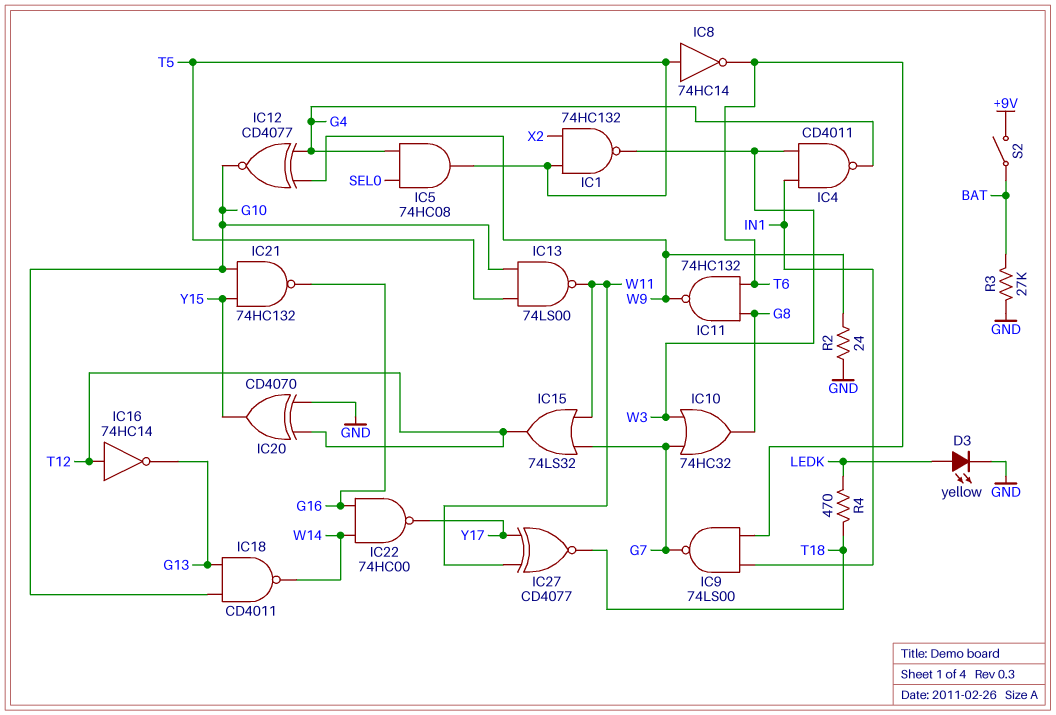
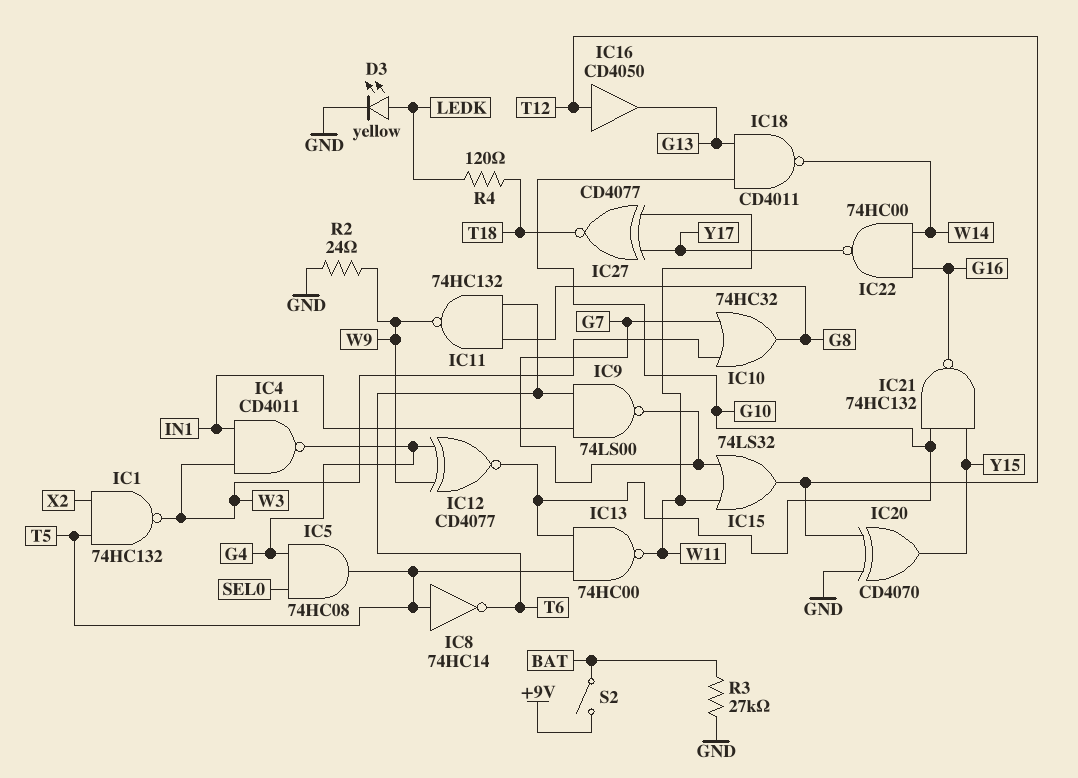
IC13: NAND 74LS00 (in G10, in T5, out W11) -> NAND 74HC00 (in G10, in T5, out W11)
IC16: NOT 74HC14 (in T12, out G13) -> buffer CD4050 (in T12, out G13)
R4: 470 (LEDK, T18) -> 120 (LEDK, T18)

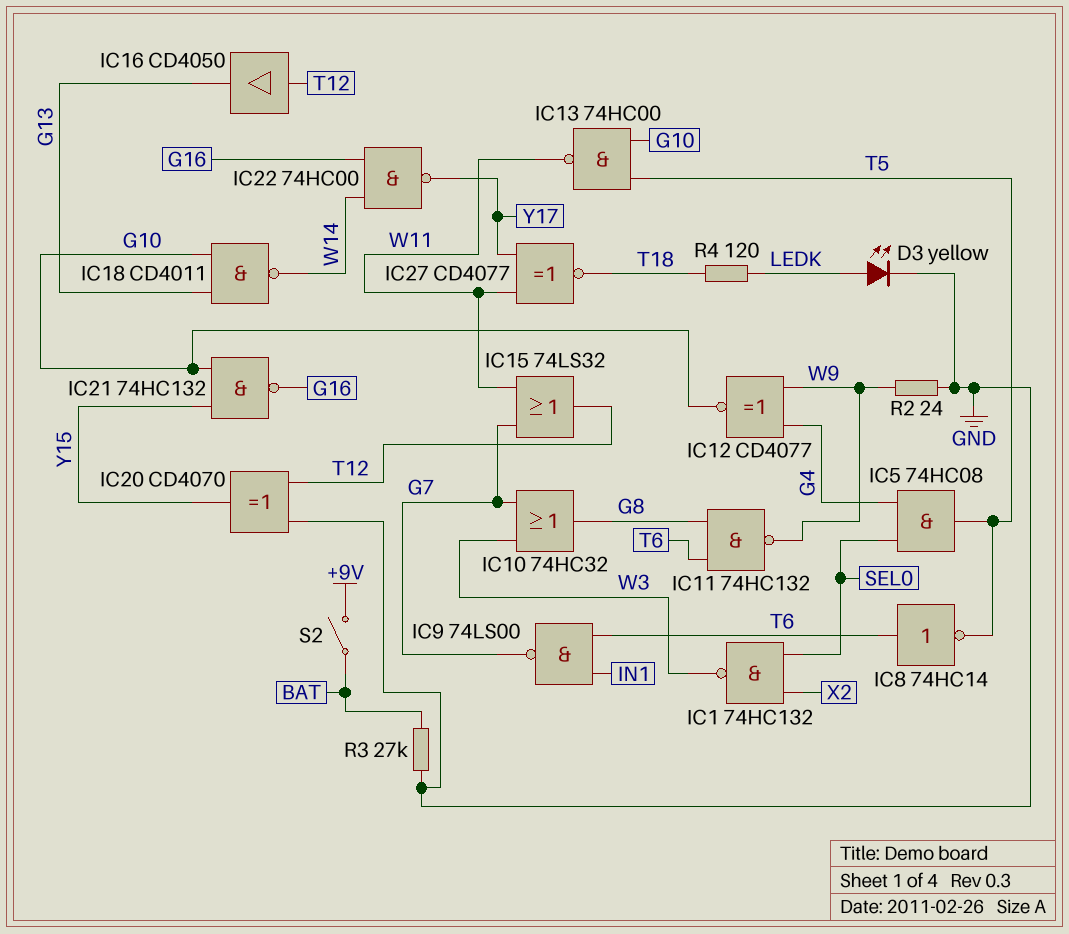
IC1: NAND 74HC132 (in T5, in X2, out W3) -> NAND 74HC132 (in SEL0, in X2, out W3)
IC4: NAND CD4011 (in IN1, in W3, out G4) -> none
IC8: NOT 74HC14 (in T5, out T6) -> NOT 74HC14 (in T6, out T5)

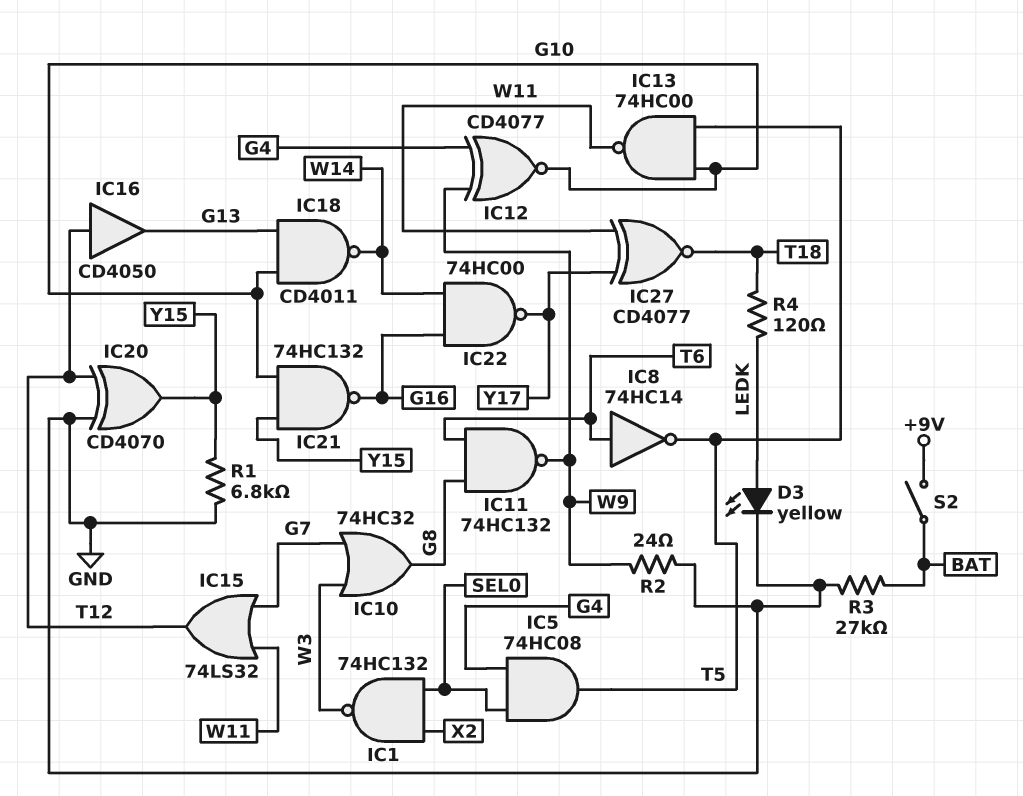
IC9: NAND 74LS00 (in IN1, in T6, out G7) -> none
R1: none -> 6.8k (GND, Y15)

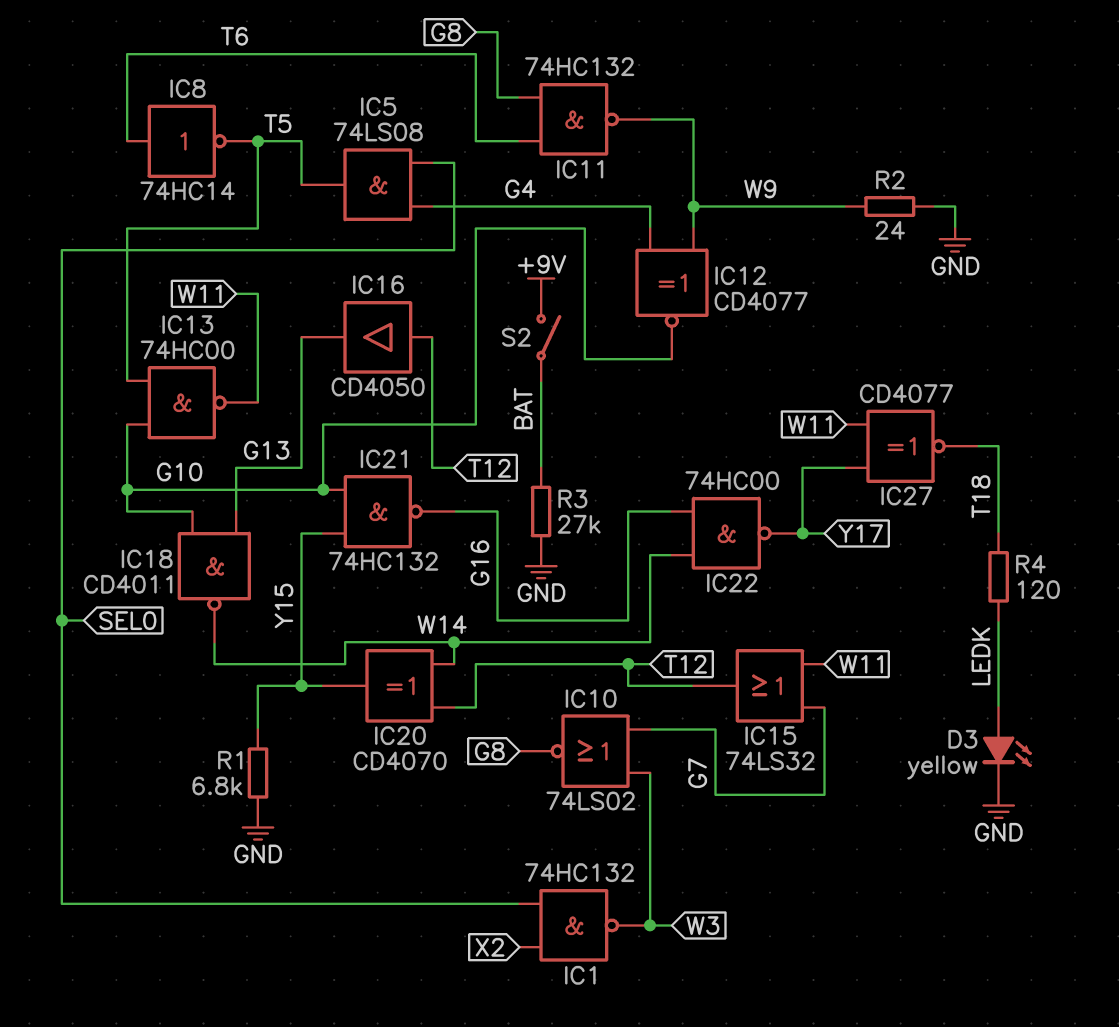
IC5: AND 74HC08 (in G4, in SEL0, out T5) -> AND 74LS08 (in G4, in SEL0, out T5)
IC10: OR 74HC32 (in G7, in W3, out G8) -> NOR 74LS02 (in G7, in W3, out G8)
IC20: XOR CD4070 (in GND, in T12, out Y15) -> XOR CD4070 (in T12, in W14, out Y15)

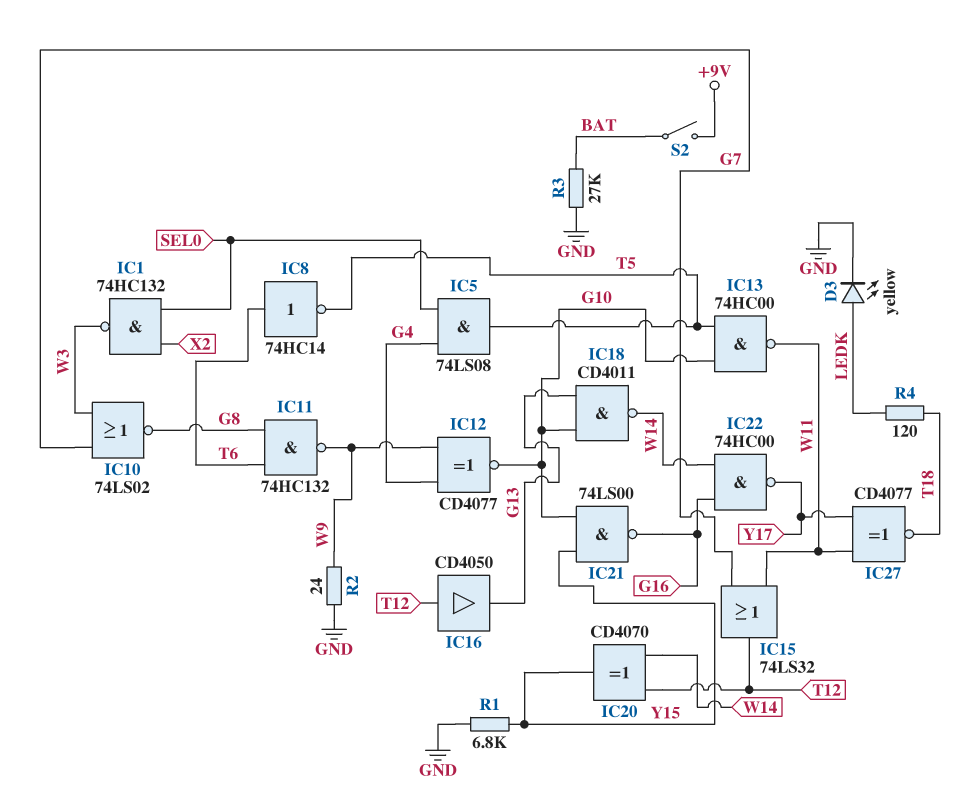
IC21: NAND 74HC132 (in G10, in Y15, out G16) -> NAND 74LS00 (in G10, in Y15, out G16)

